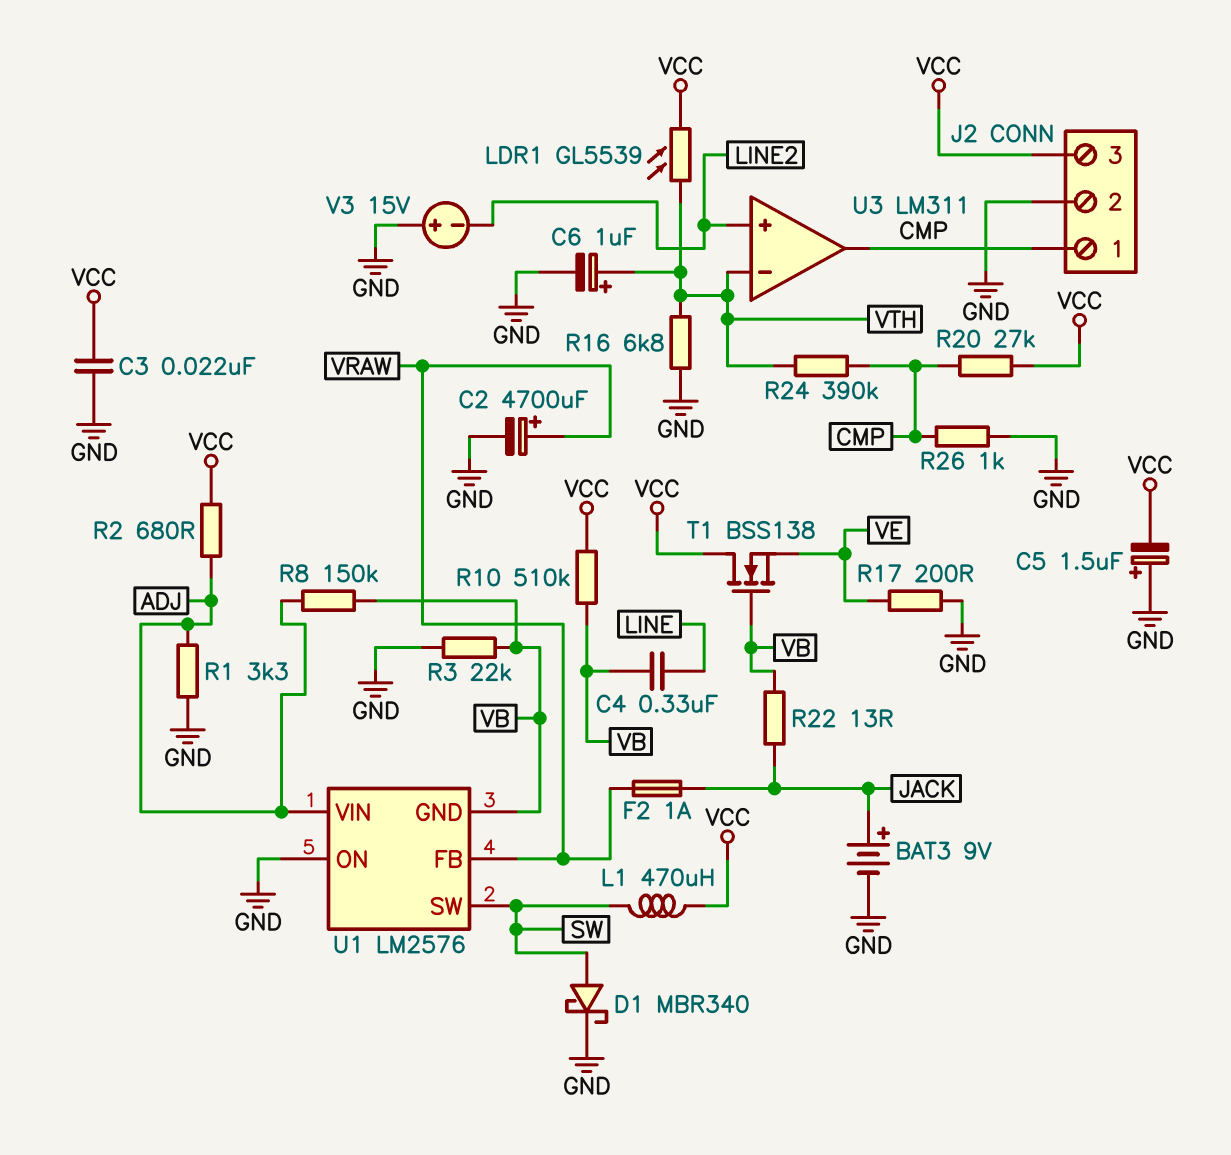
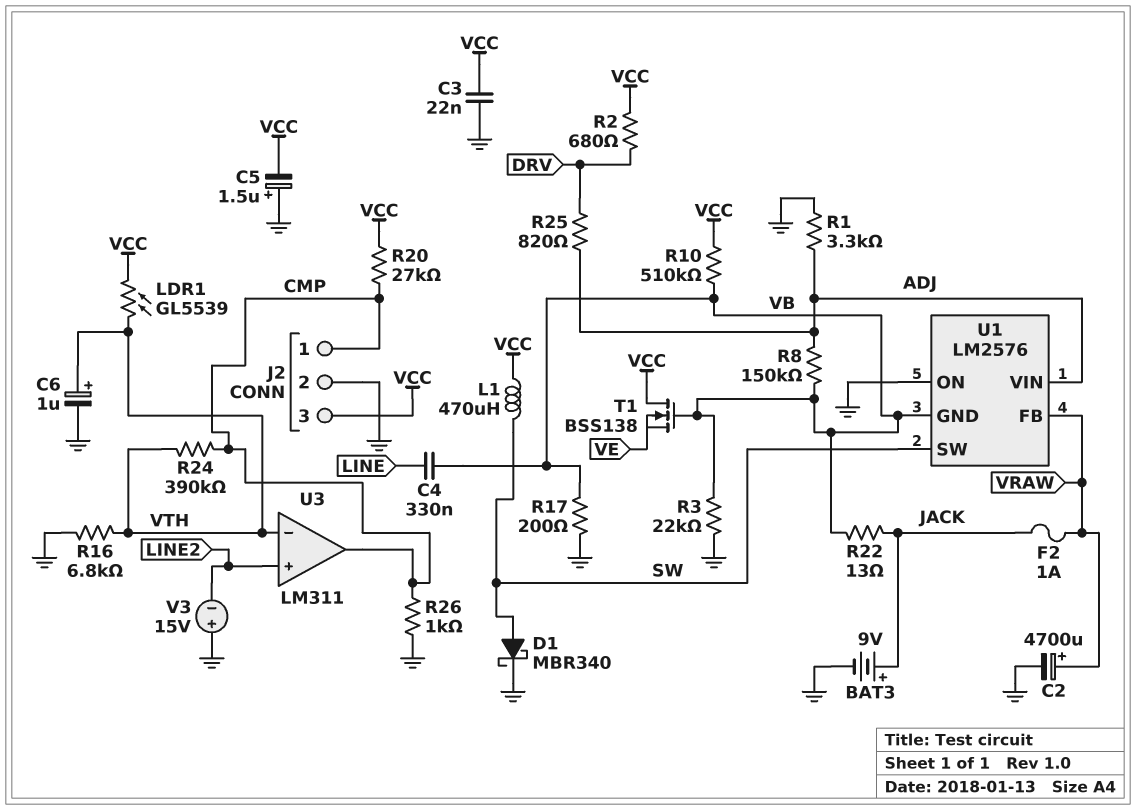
R2: 680 (ADJ, VCC) -> 680 (DRV, VCC)
R17: 200 (GND, VE) -> 200 (GND, VB)
R25: none -> 820 (ADJ, DRV)

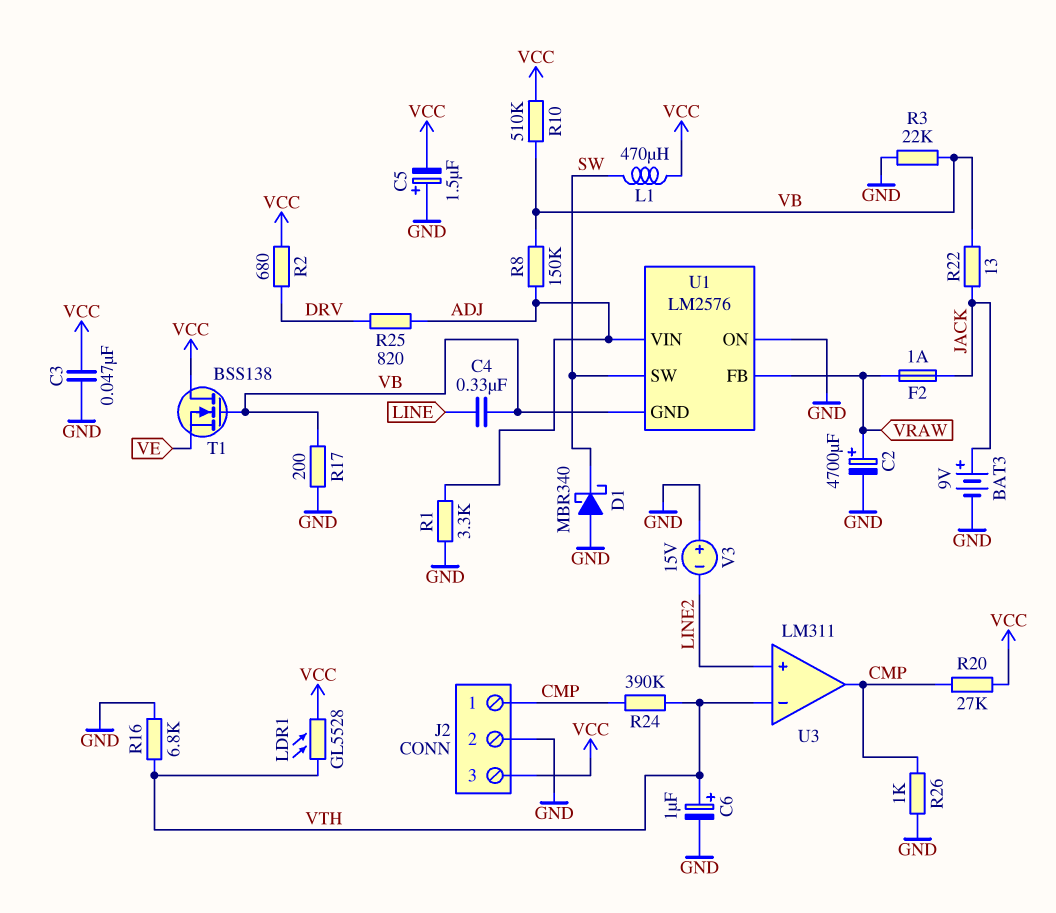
C3: 22nF (GND, VCC) -> 47nF (GND, VCC)
D1: schottky MBR340 (A SW, K GND) -> schottky MBR340 (A GND, K SW)
LDR1: GL5539 (VCC, VTH) -> GL5528 (VCC, VTH)

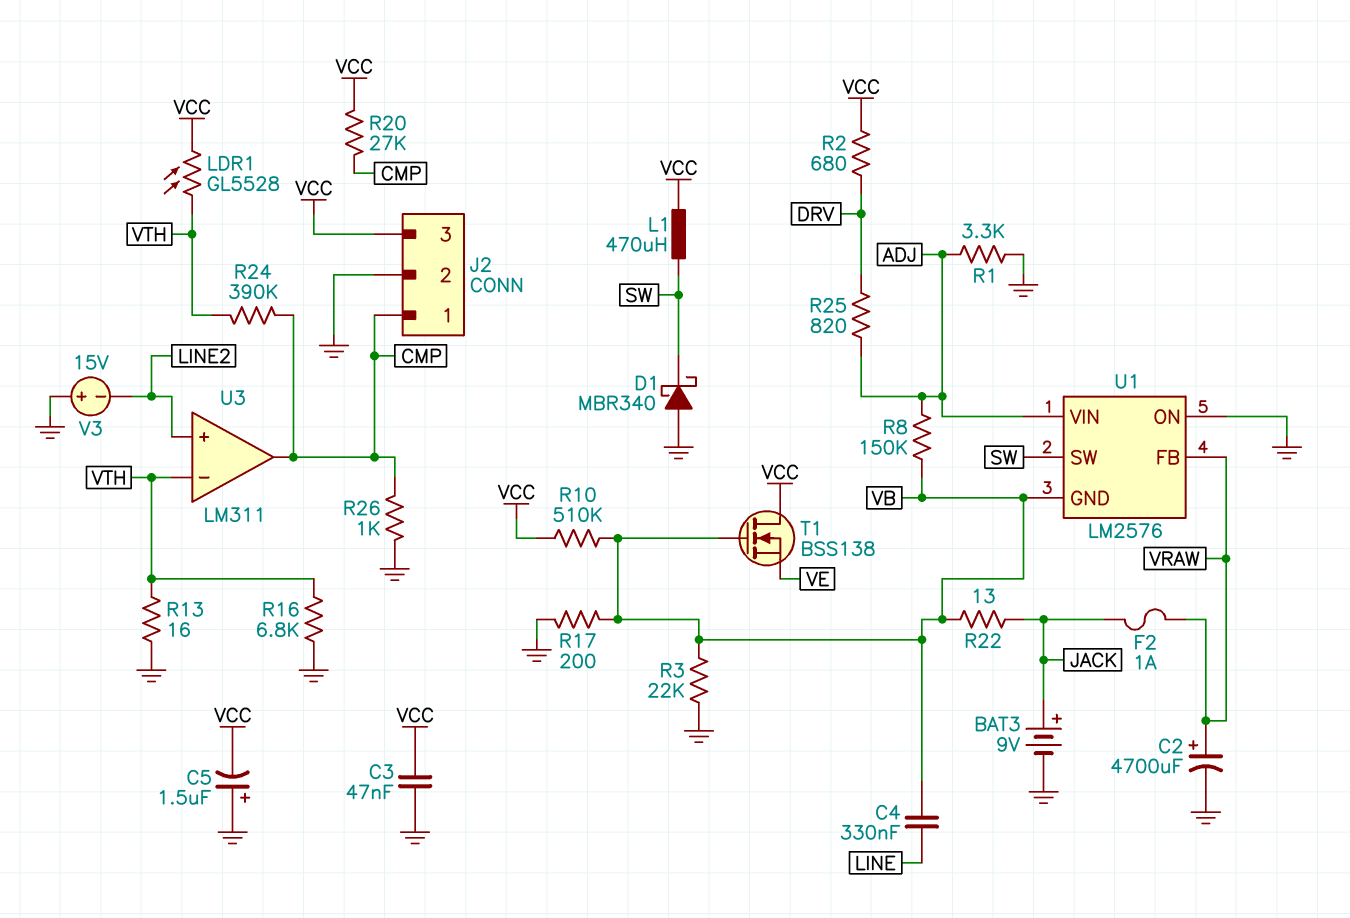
C6: 1uF (plus VTH, minus GND) -> none
R13: none -> 16 (GND, VTH)

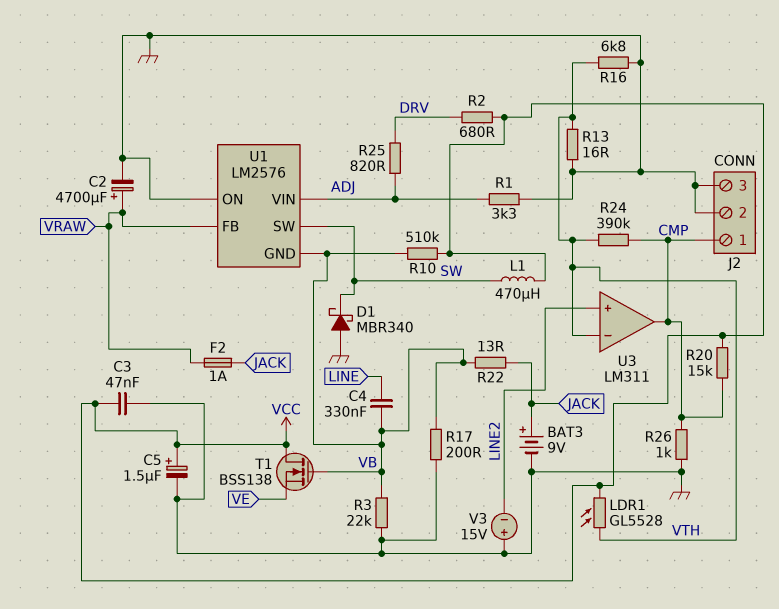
C5: 1.5uF (plus GND, minus VCC) -> 1.5uF (plus VCC, minus GND)
J2 pin 3: VCC -> GND
R8: 150k (ADJ, VB) -> none
R20: 27k (CMP, VCC) -> 15k (CMP, VCC)

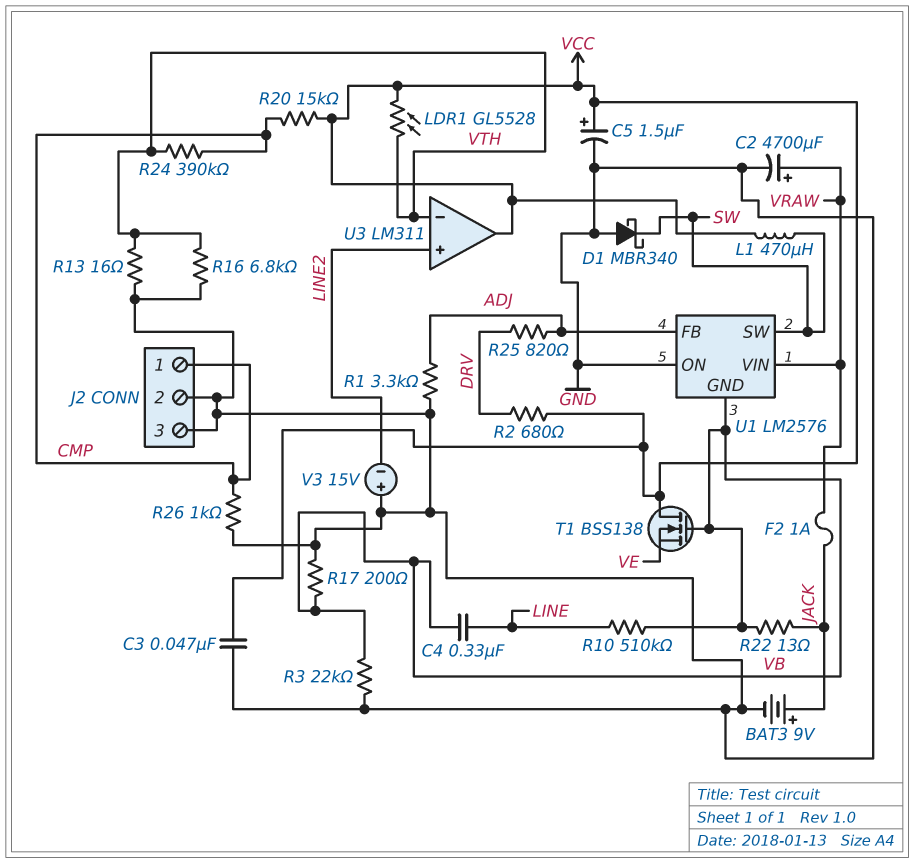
R10: 510k (VB, VCC) -> 510k (LINE, VB)
U1 pin FB: VRAW -> ADJ
U1 pin VIN: ADJ -> VRAW
U3 pin out: CMP -> VCC

